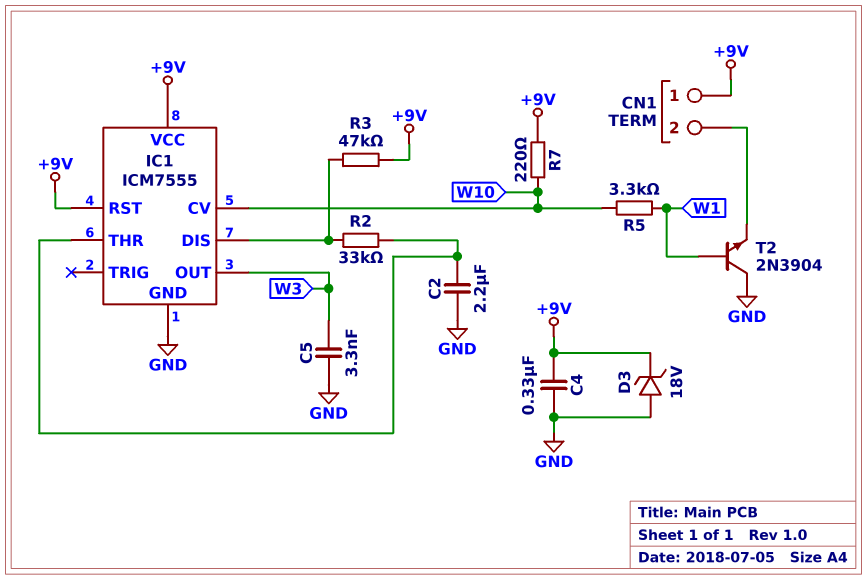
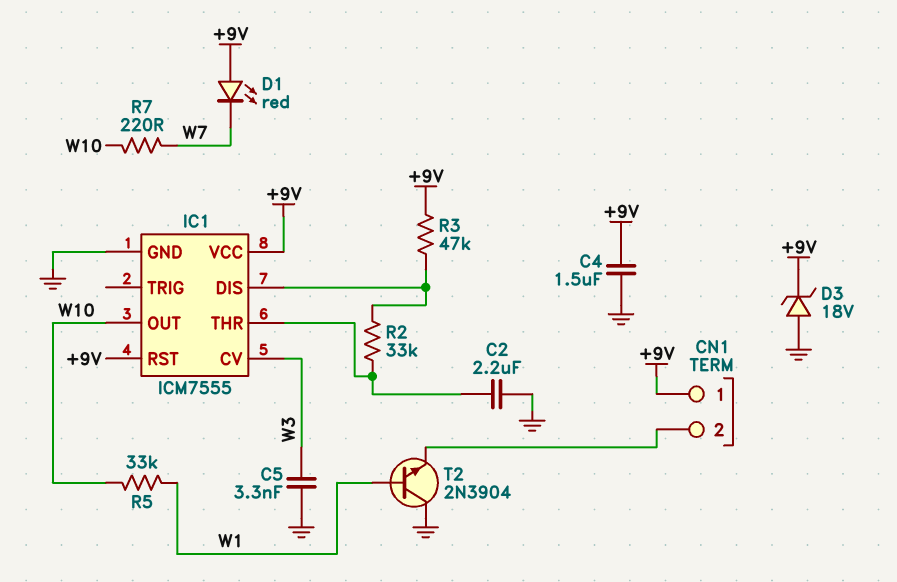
C4: 330nF (+9V, GND) -> 1.5uF (+9V, GND)
D1: none -> LED red (A +9V, K W7)
IC1 pin CV: W10 -> W3
IC1 pin OUT: W3 -> W10
R5: 3.3k (W1, W10) -> 33k (W1, W10)
R7: 220 (+9V, W10) -> 220 (W7, W10)

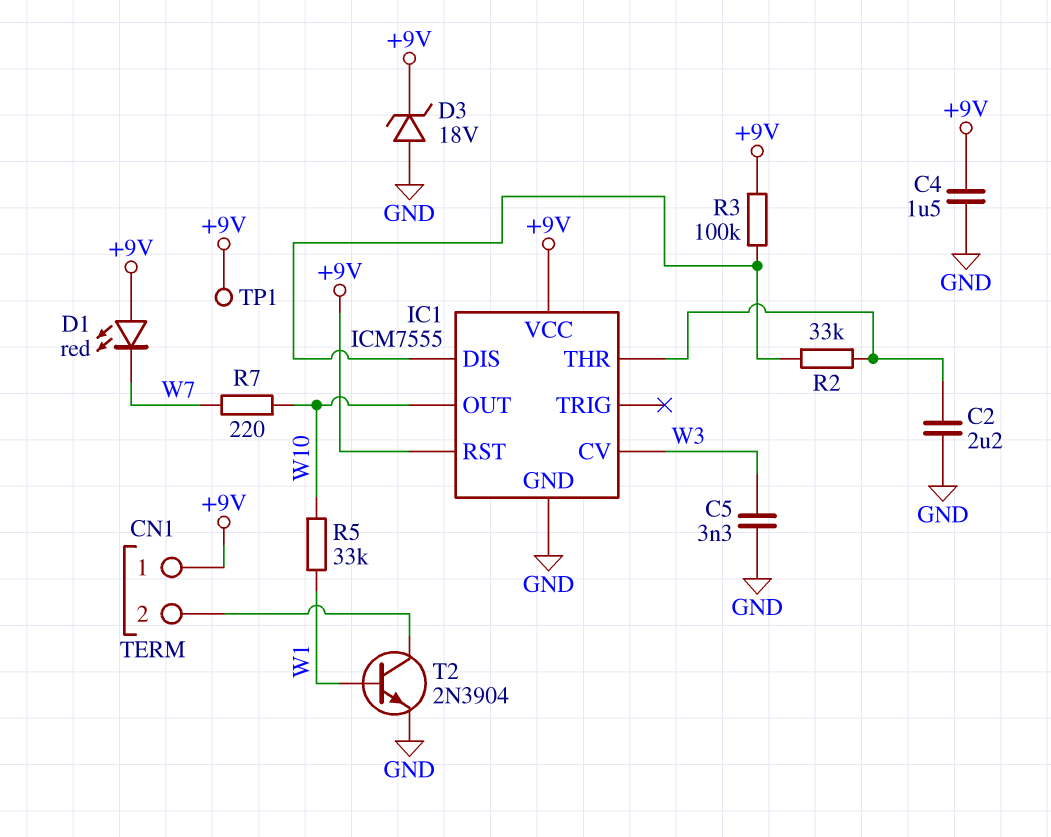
R3: 47k (+9V, IC1/DIS) -> 100k (+9V, IC1/DIS)
T2: NPN 2N3904 (B W1, C GND, E CN1/2) -> NPN 2N3904 (B W1, C CN1/2, E GND)
TP1: none -> test point (+9V)

